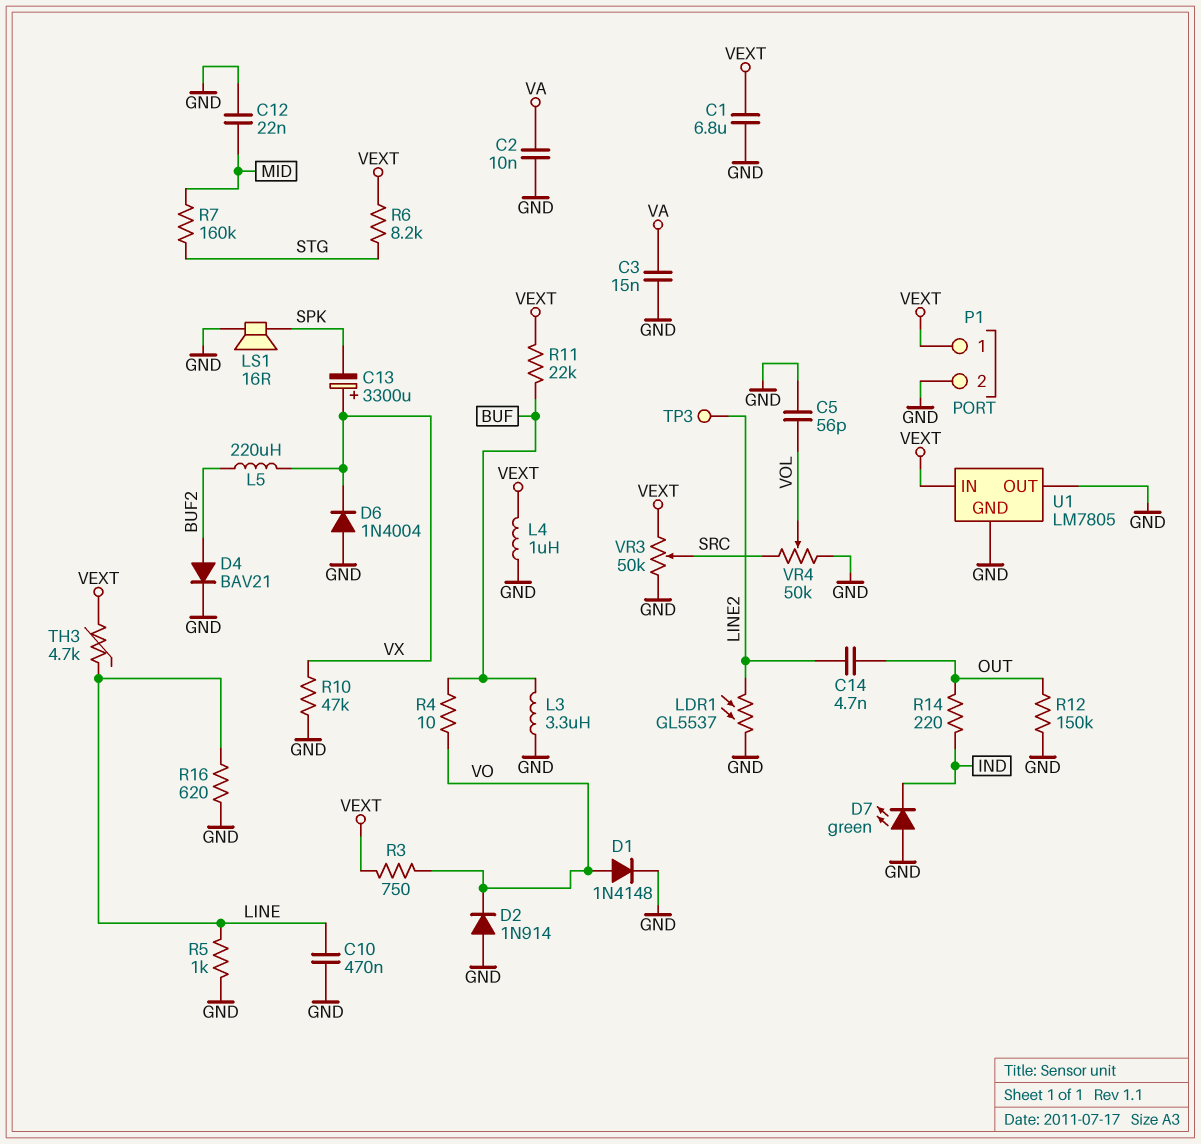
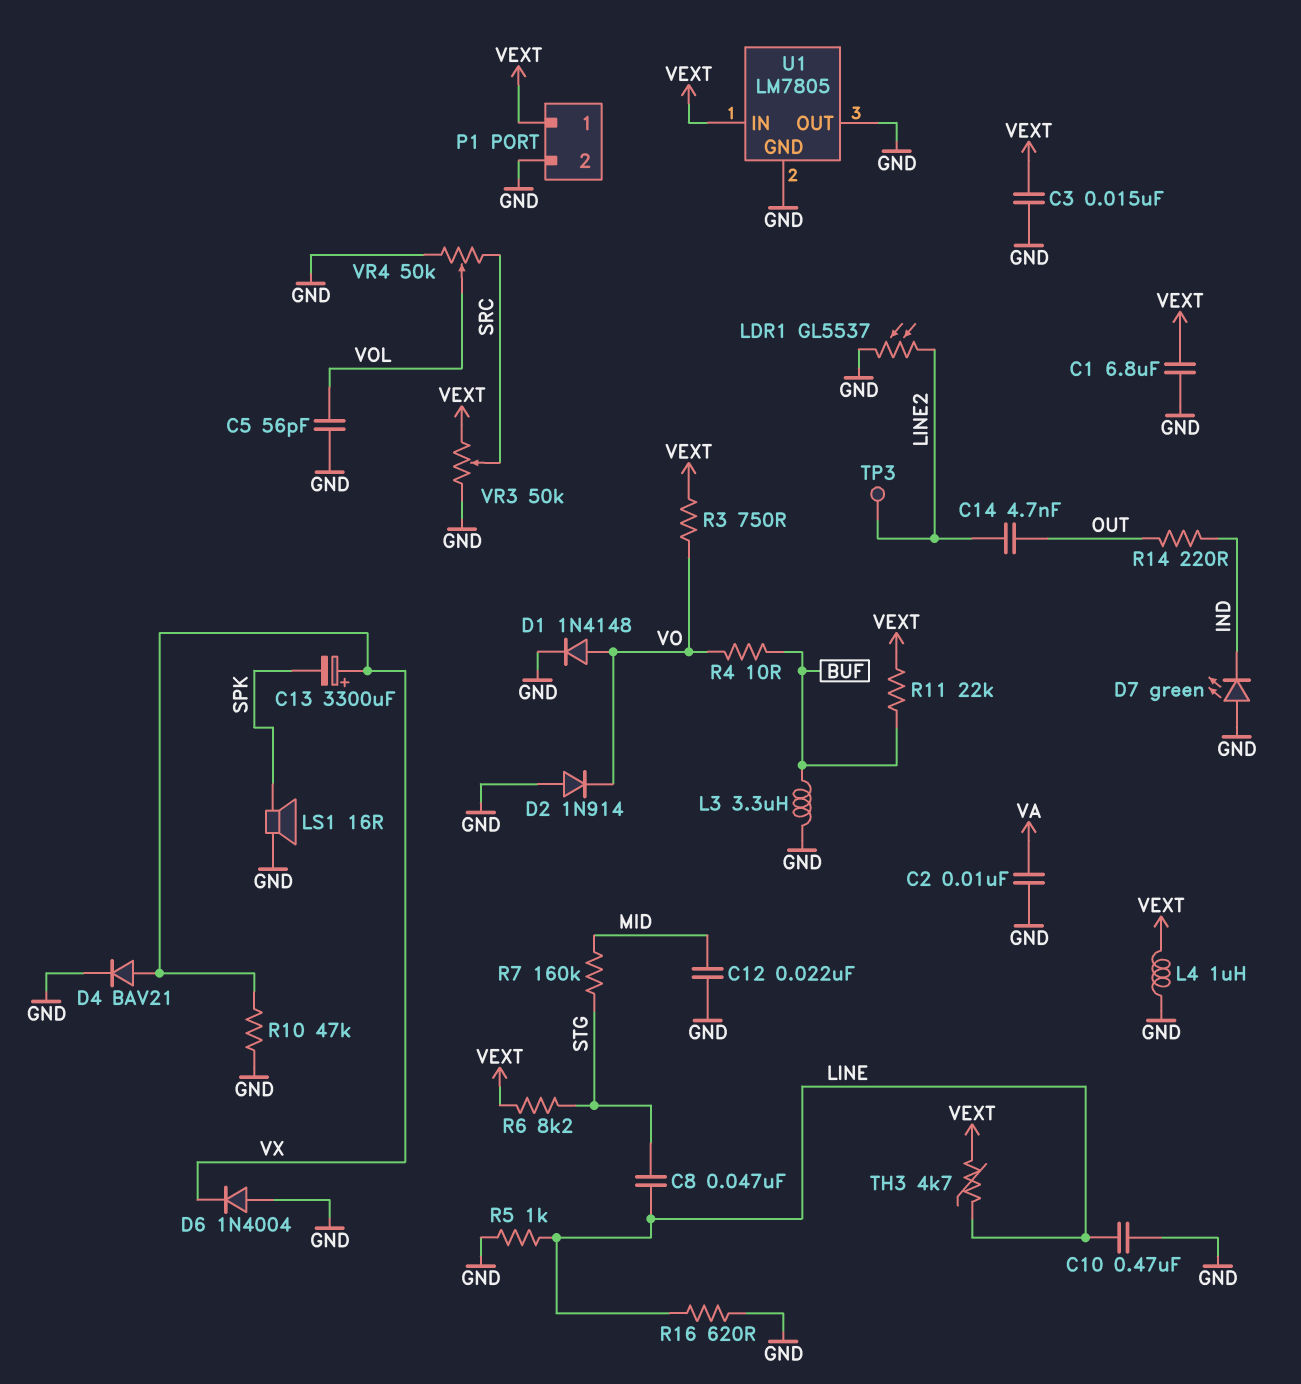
C3: 15nF (GND, VA) -> 15nF (GND, VEXT)
C8: none -> 47nF (LINE, STG)
D4: diode BAV21 (A BUF2, K GND) -> diode BAV21 (A VX, K GND)
L5: 220uH (BUF2, VX) -> none
R12: 150k (GND, OUT) -> none

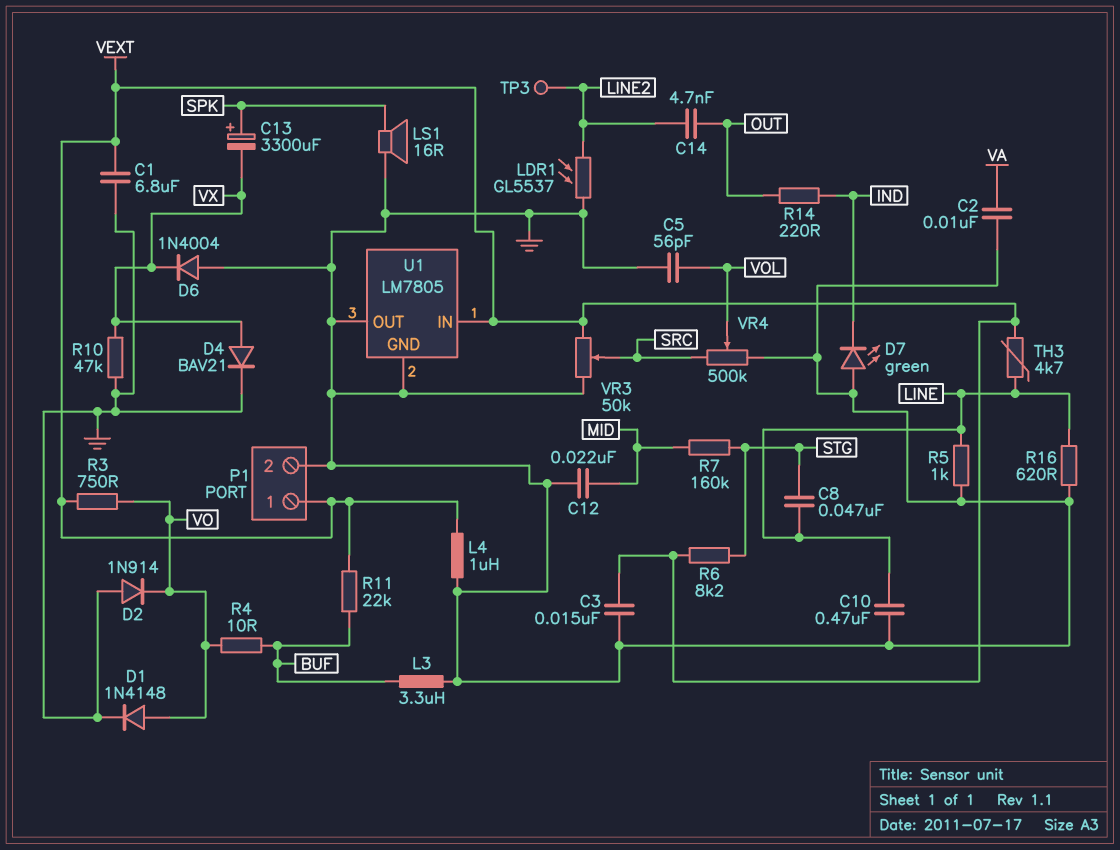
C13: 3300uF (plus VX, minus SPK) -> 3300uF (plus SPK, minus VX)
VR4: 50k (GND, SRC, wiper VOL) -> 500k (GND, SRC, wiper VOL)

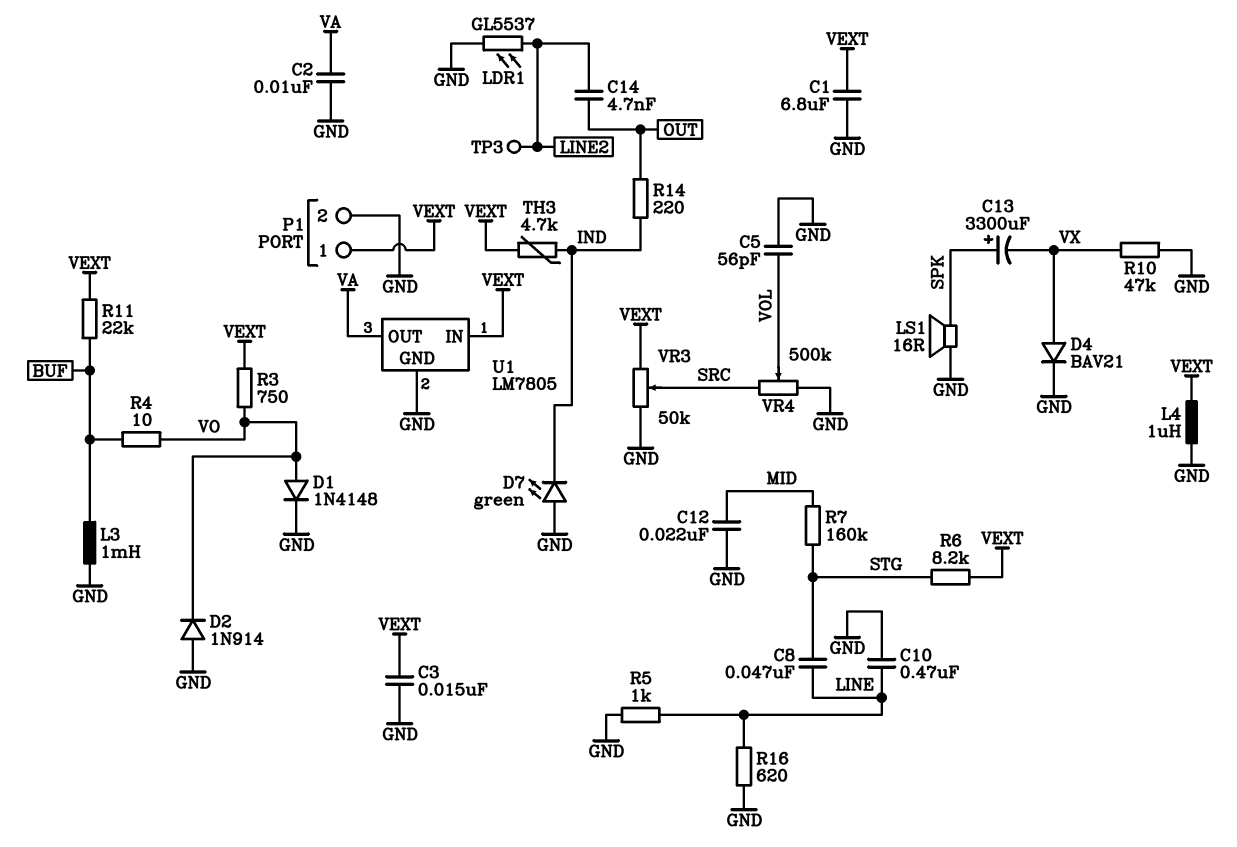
D6: diode 1N4004 (A GND, K VX) -> none
L3: 3.3uH (BUF, GND) -> 1mH (BUF, GND)
TH3: 4.7k (LINE, VEXT) -> 4.7k (IND, VEXT)
U1 pin OUT: GND -> VA

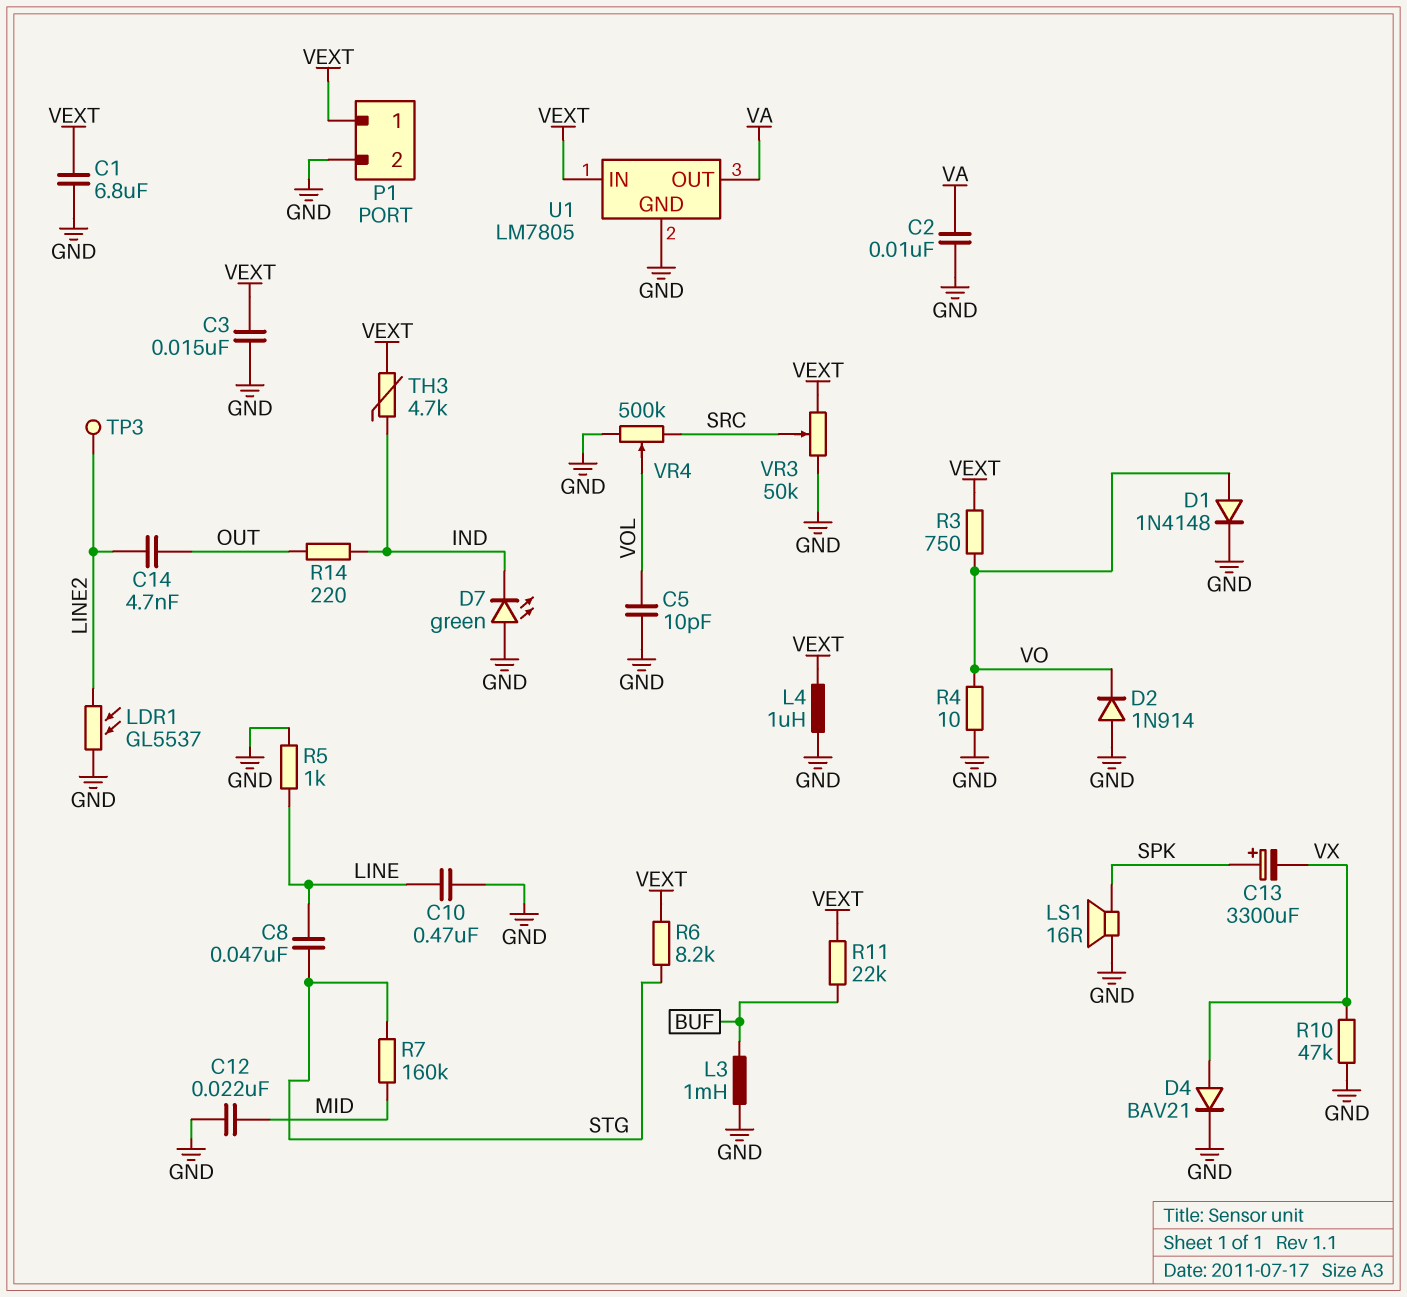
C5: 56pF (GND, VOL) -> 10pF (GND, VOL)
R4: 10 (BUF, VO) -> 10 (GND, VO)
R16: 620 (GND, LINE) -> none

